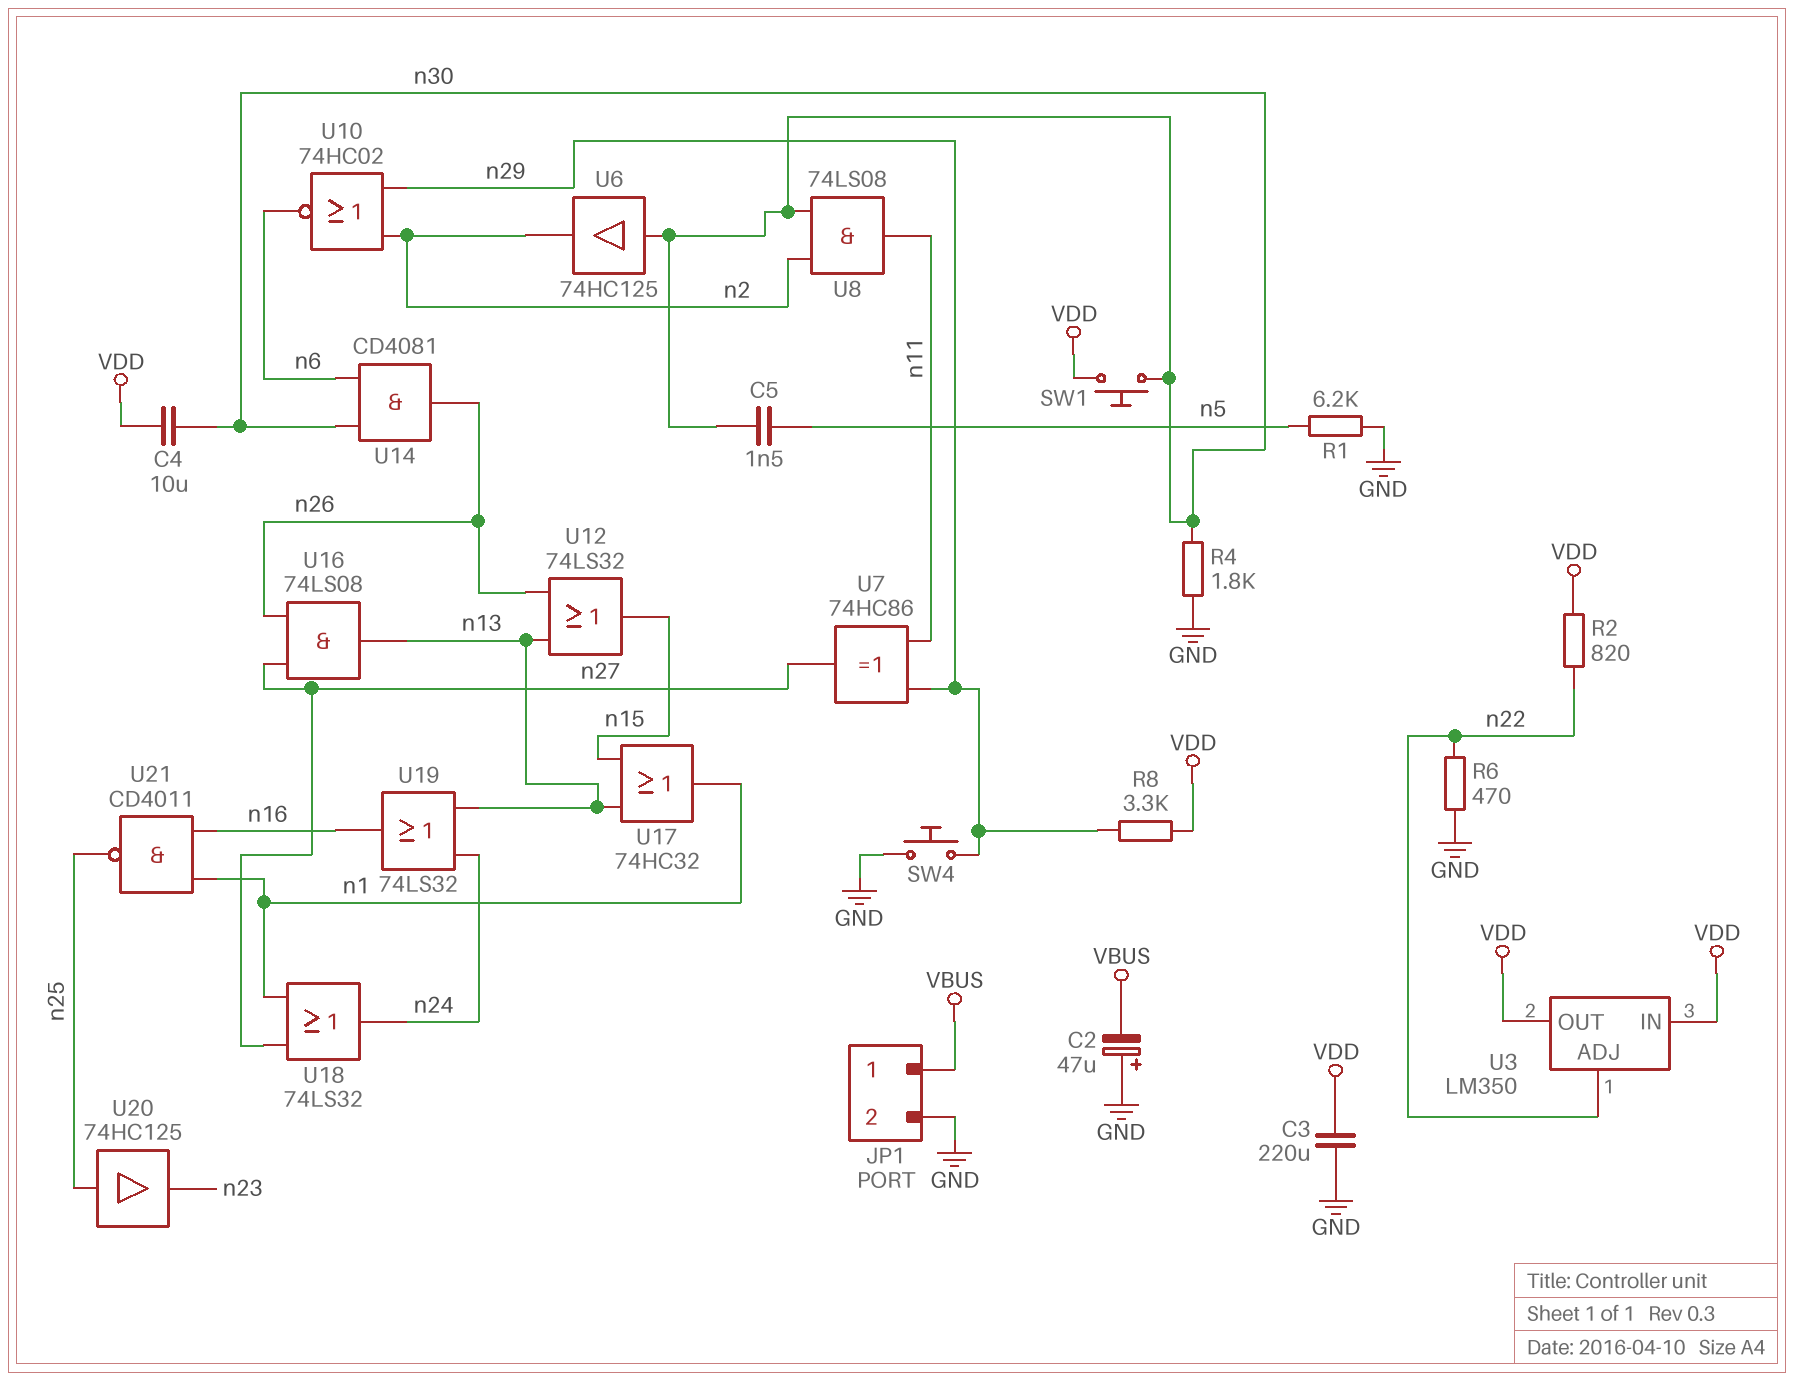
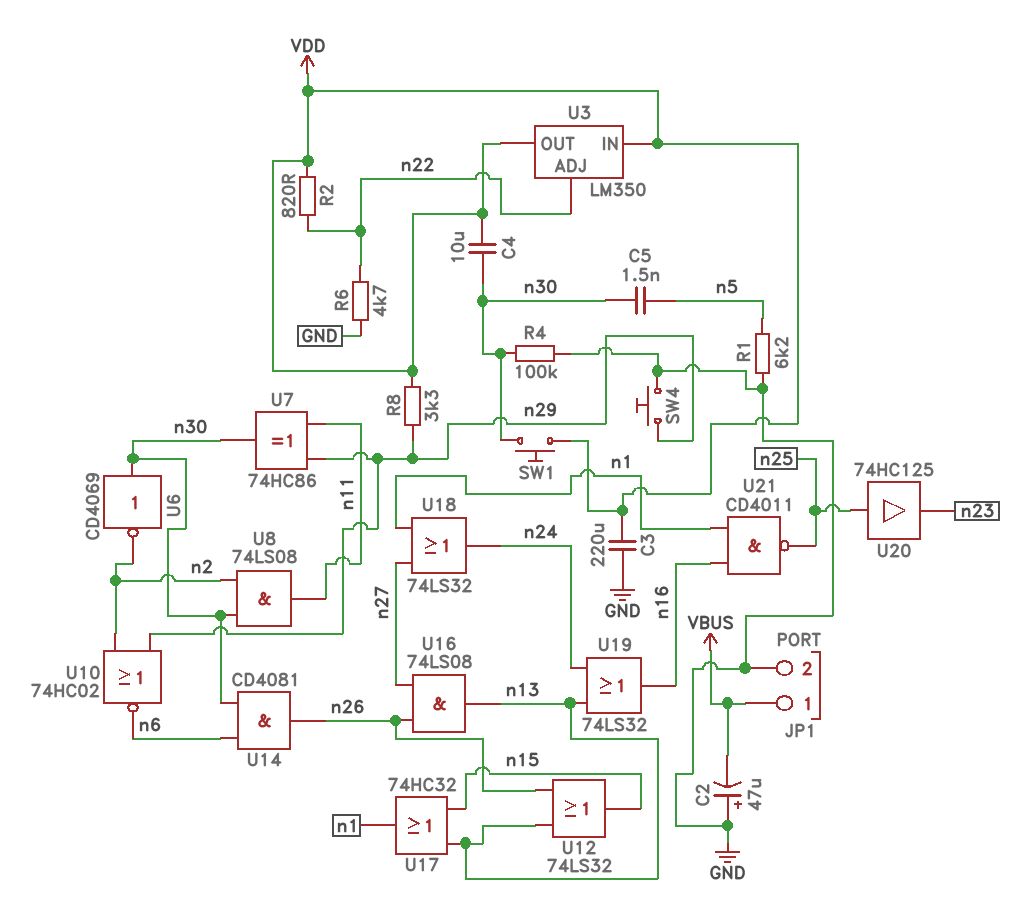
R4: 1.8k (GND, n30) -> 100k (GND, n30)
R6: 470 (GND, n22) -> 4.7k (GND, n22)
U6: buffer 74HC125 (in n30, out n2) -> NOT CD4069 (in n30, out n2)
U7: XOR 74HC86 (in n11, in n29, out n27) -> XOR 74HC86 (in n11, in n29, out n30)

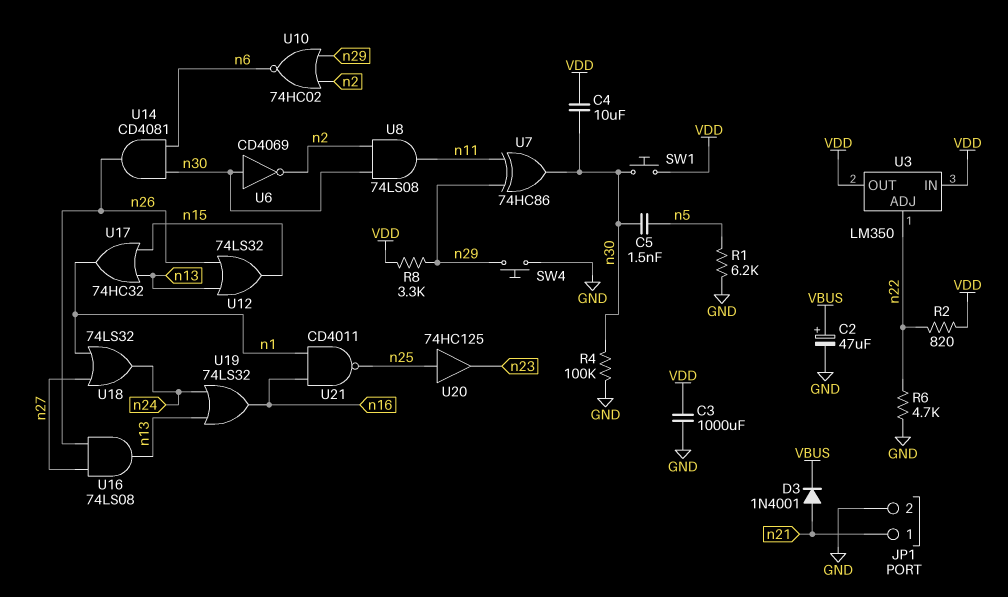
C2: 47uF (plus GND, minus VBUS) -> 47uF (plus VBUS, minus GND)
C3: 220uF (GND, VDD) -> 1000uF (GND, VDD)
D3: none -> diode 1N4001 (A n21, K VBUS)
JP1 pin 1: VBUS -> n21

